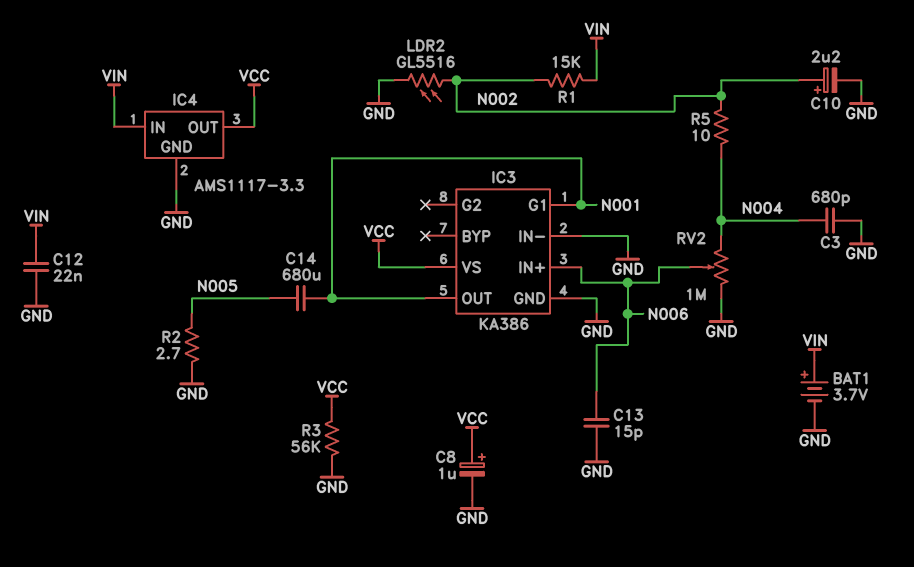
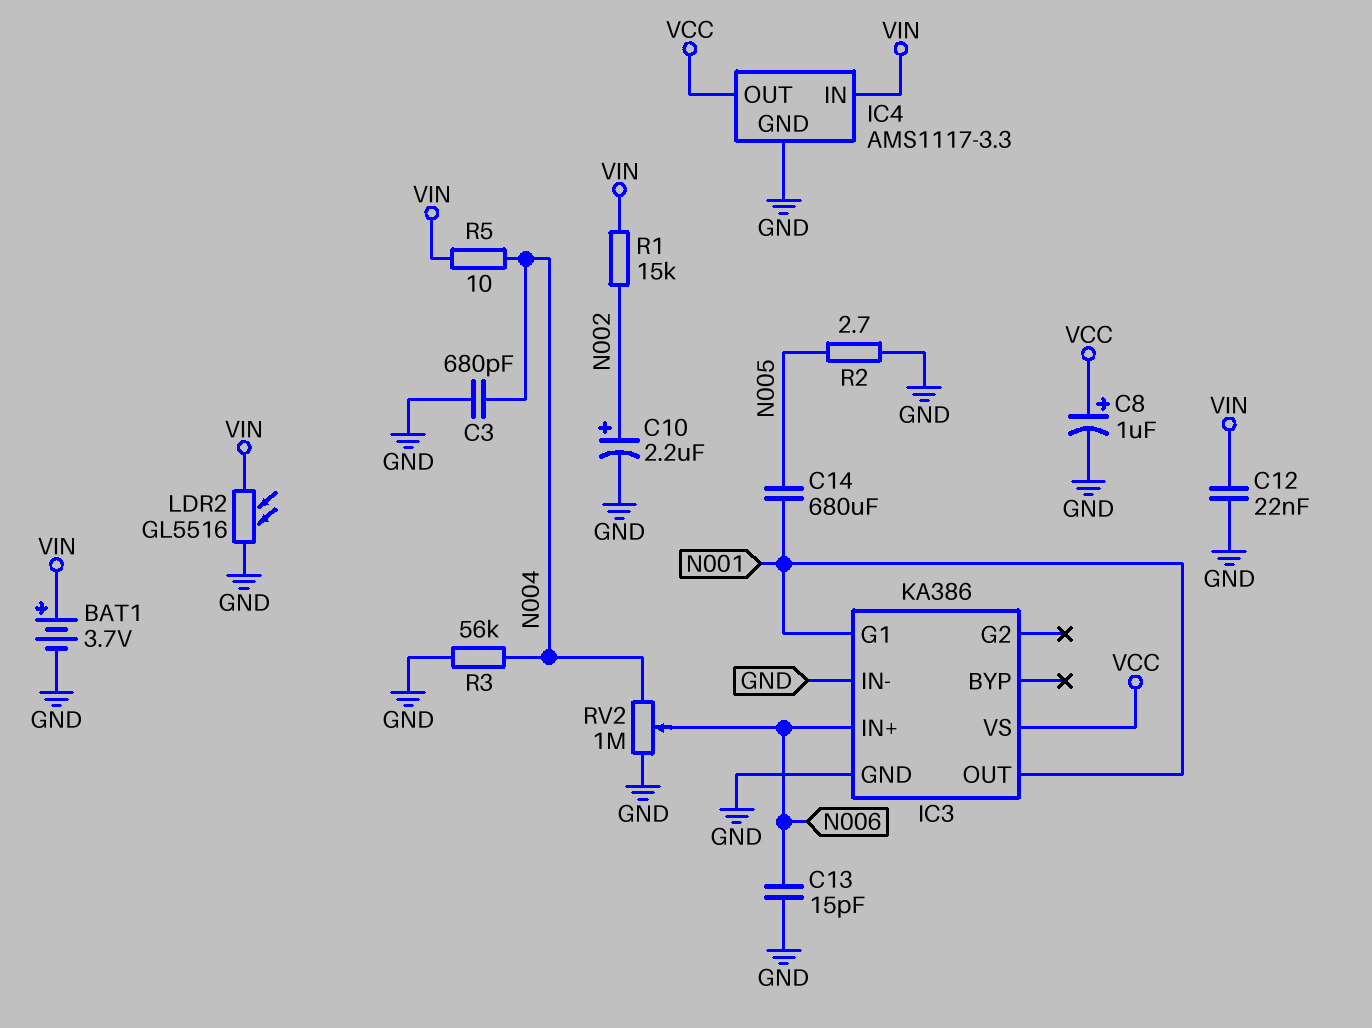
LDR2: GL5516 (GND, N002) -> GL5516 (GND, VIN)
R3: 56k (GND, VCC) -> 56k (GND, N004)
R5: 10 (N002, N004) -> 10 (N004, VIN)

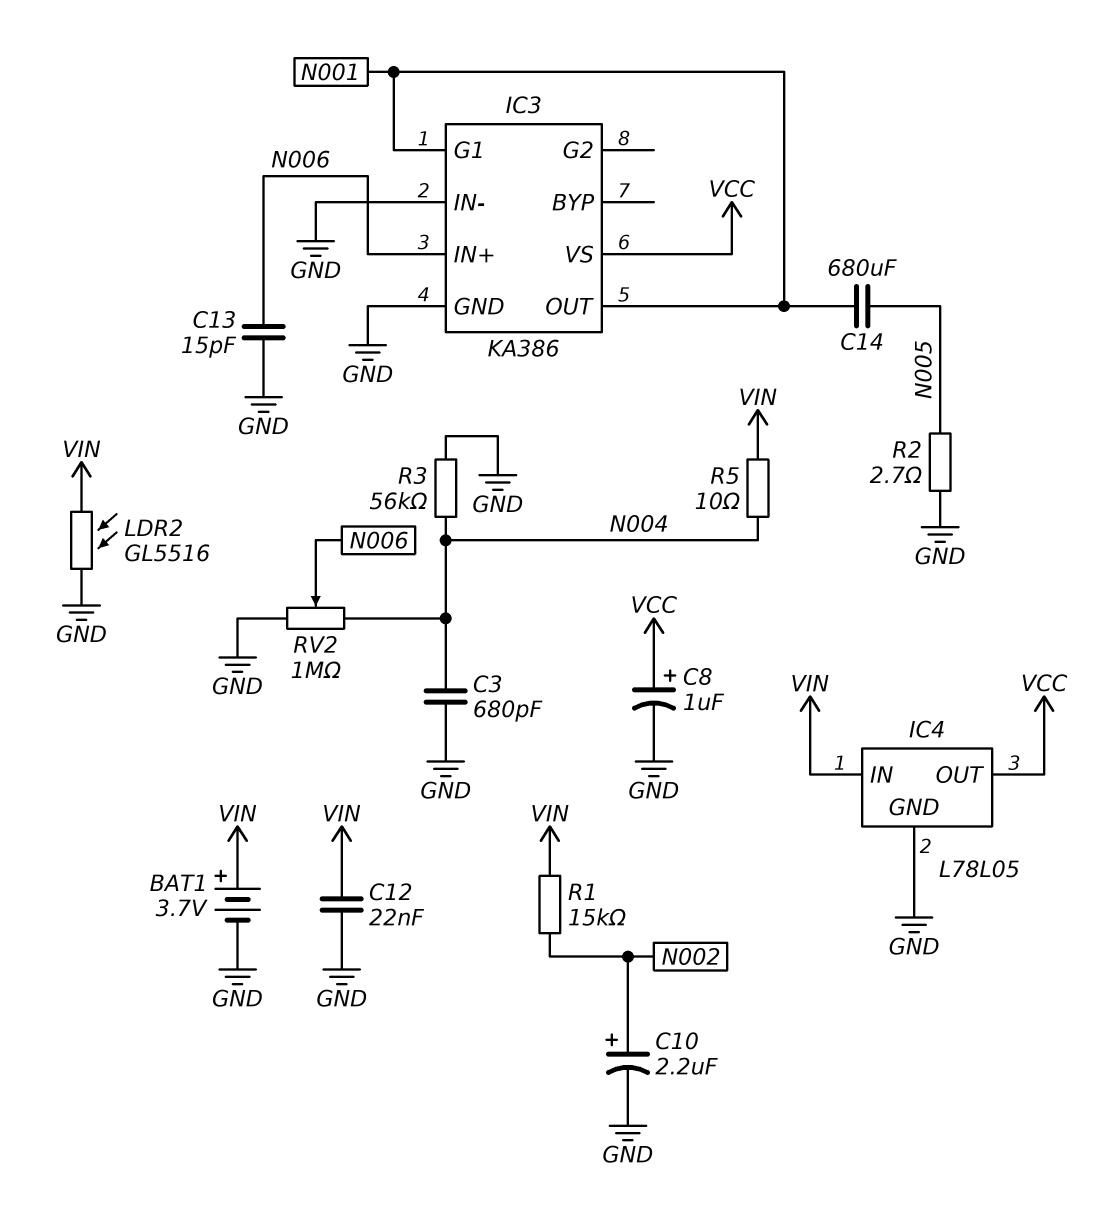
IC4: AMS1117-3.3 -> L78L05

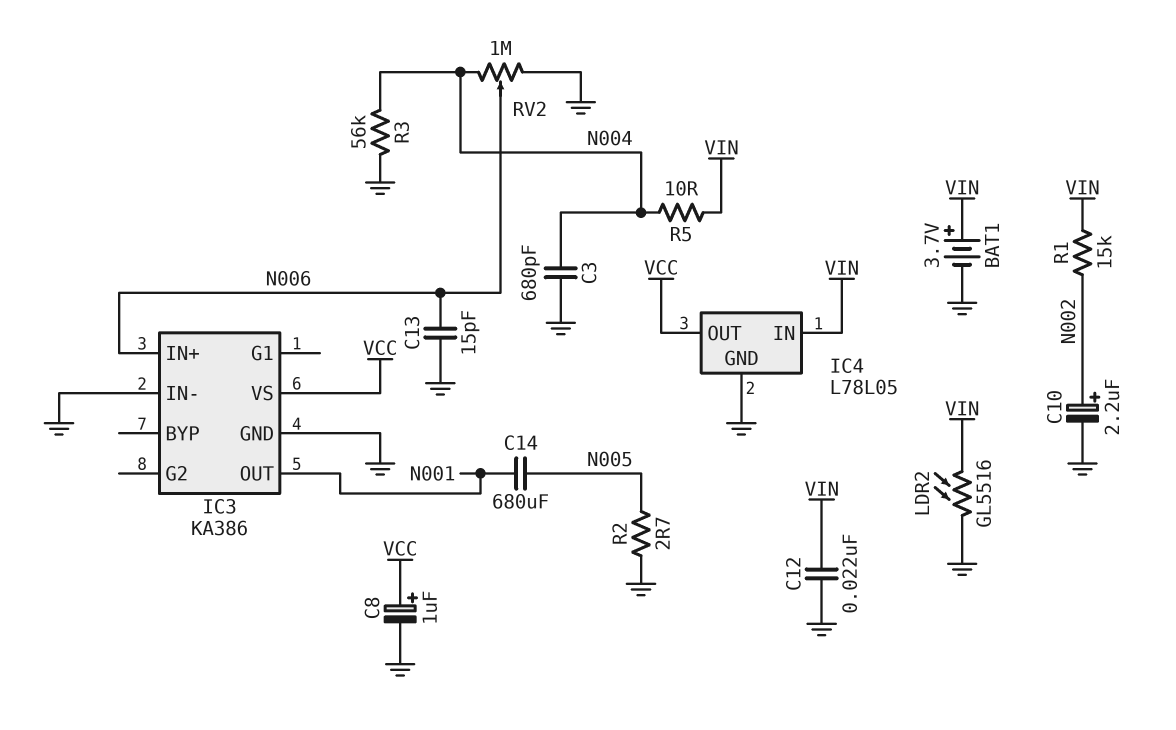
IC3 pin G1: N001 -> none

